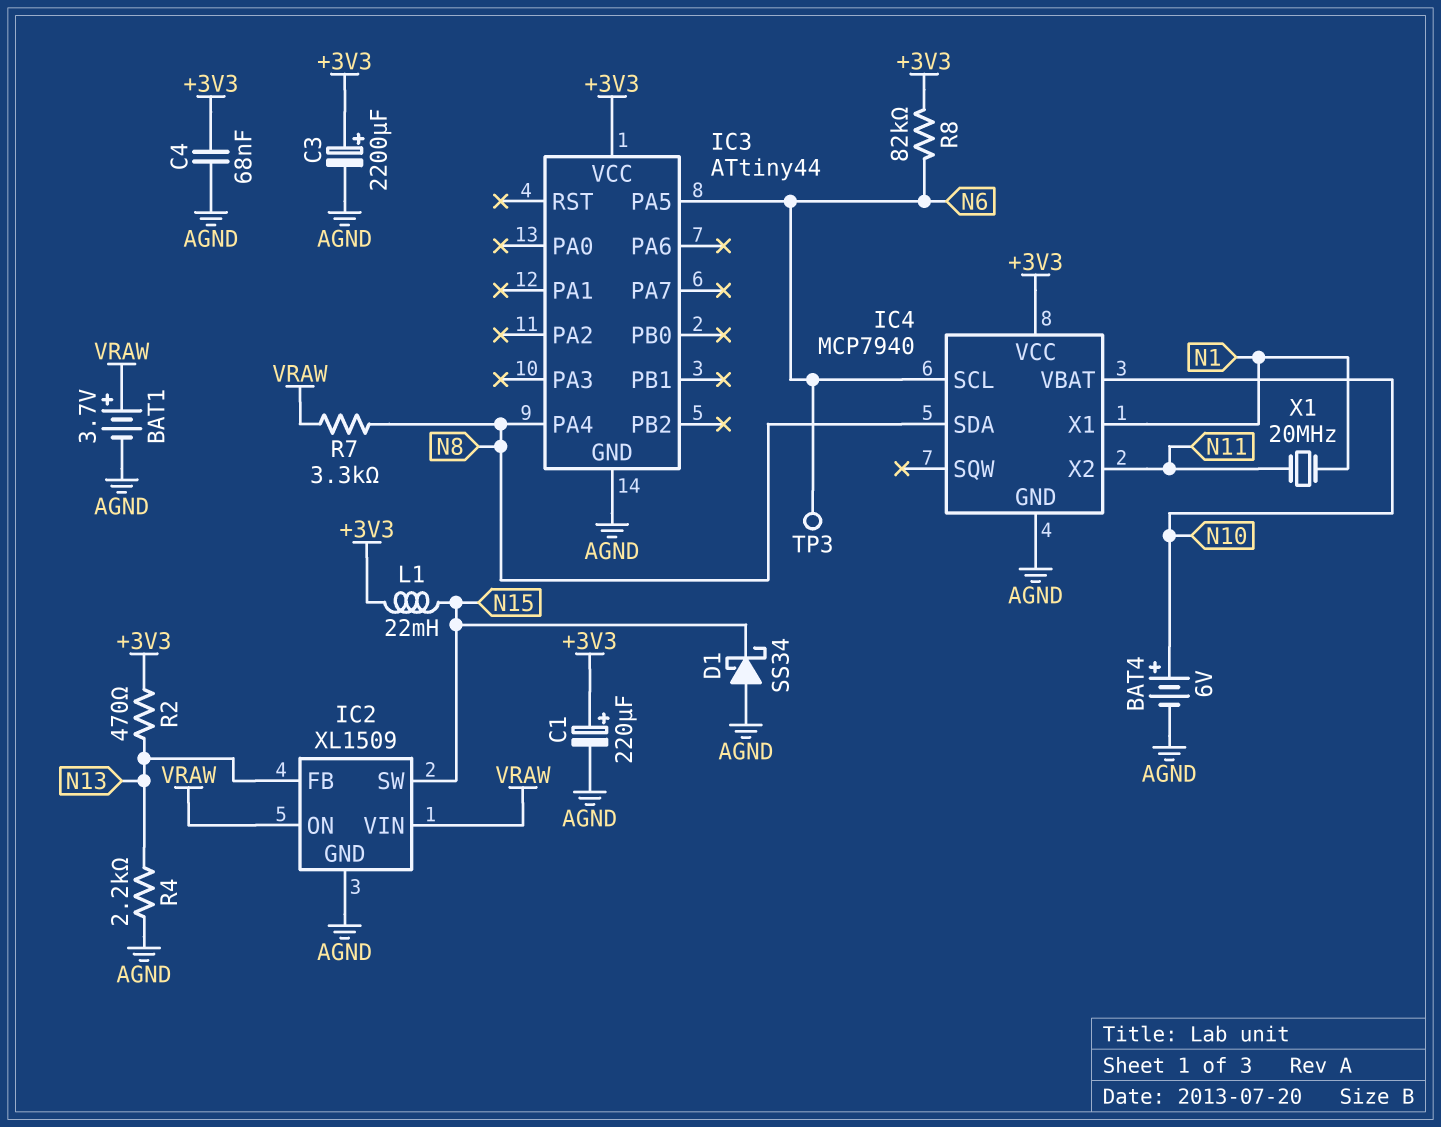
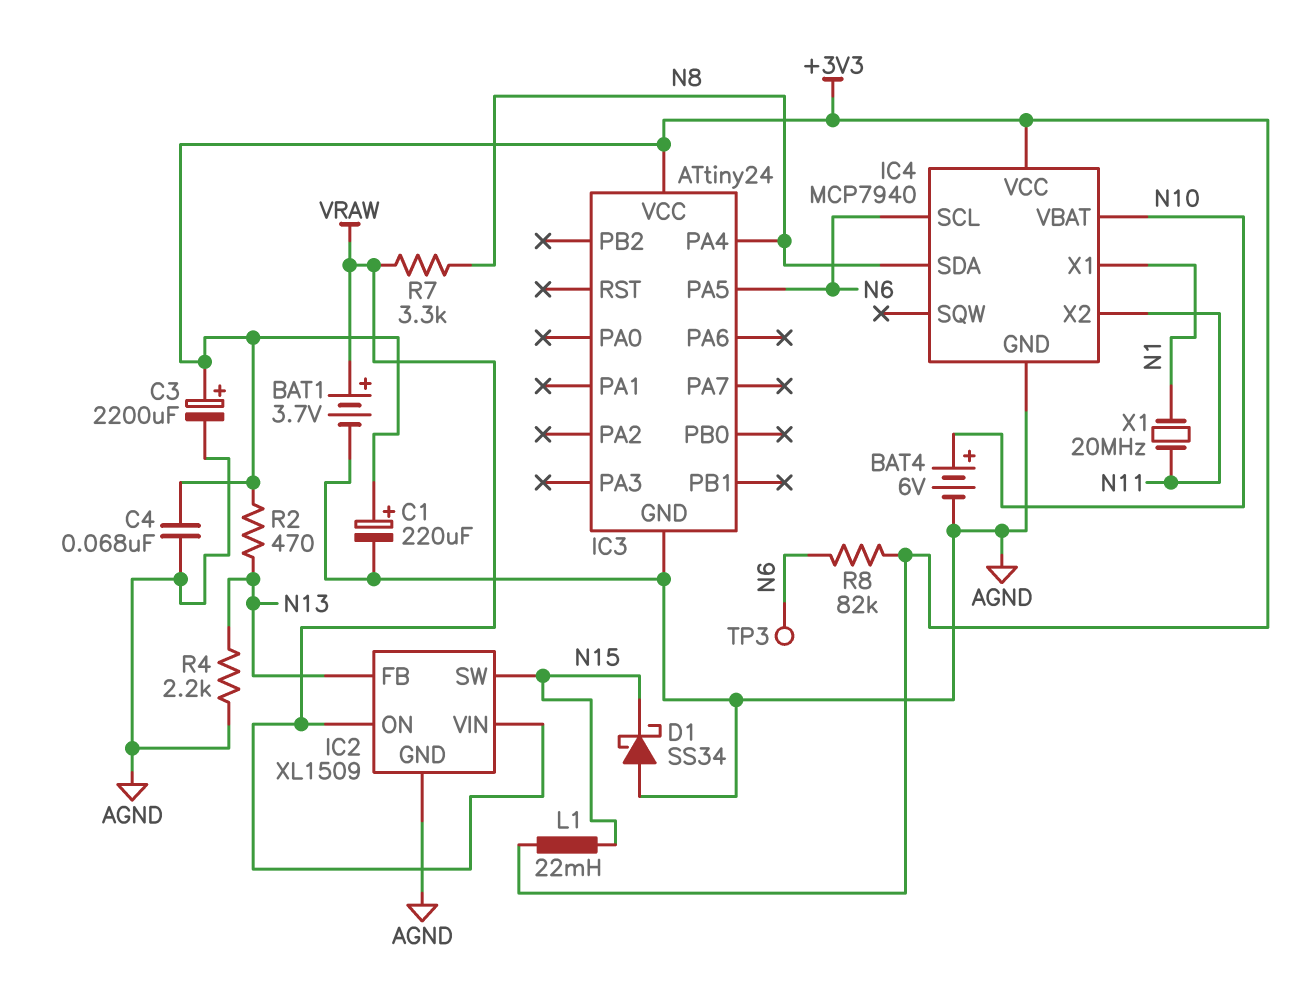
IC3: ATtiny44 -> ATtiny24

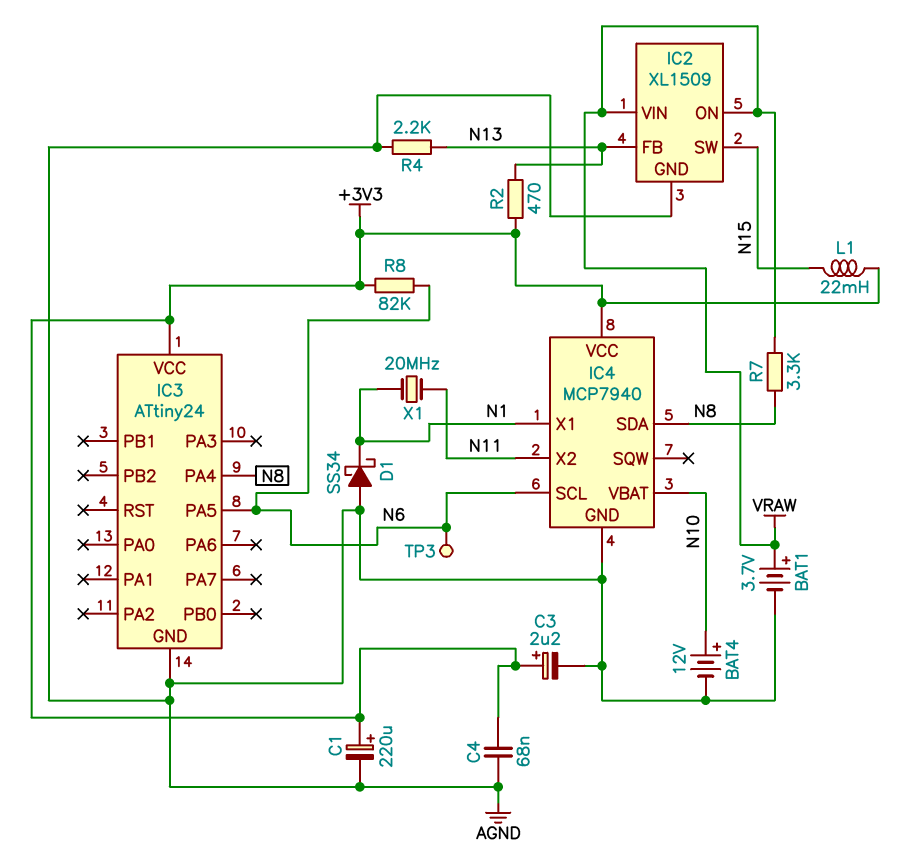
BAT4: 6V (plus N10, minus AGND) -> 12V (plus N10, minus AGND)
C3: 2200uF (plus +3V3, minus AGND) -> 2.2uF (plus +3V3, minus AGND)
D1: schottky SS34 (A AGND, K N15) -> schottky SS34 (A AGND, K N1)

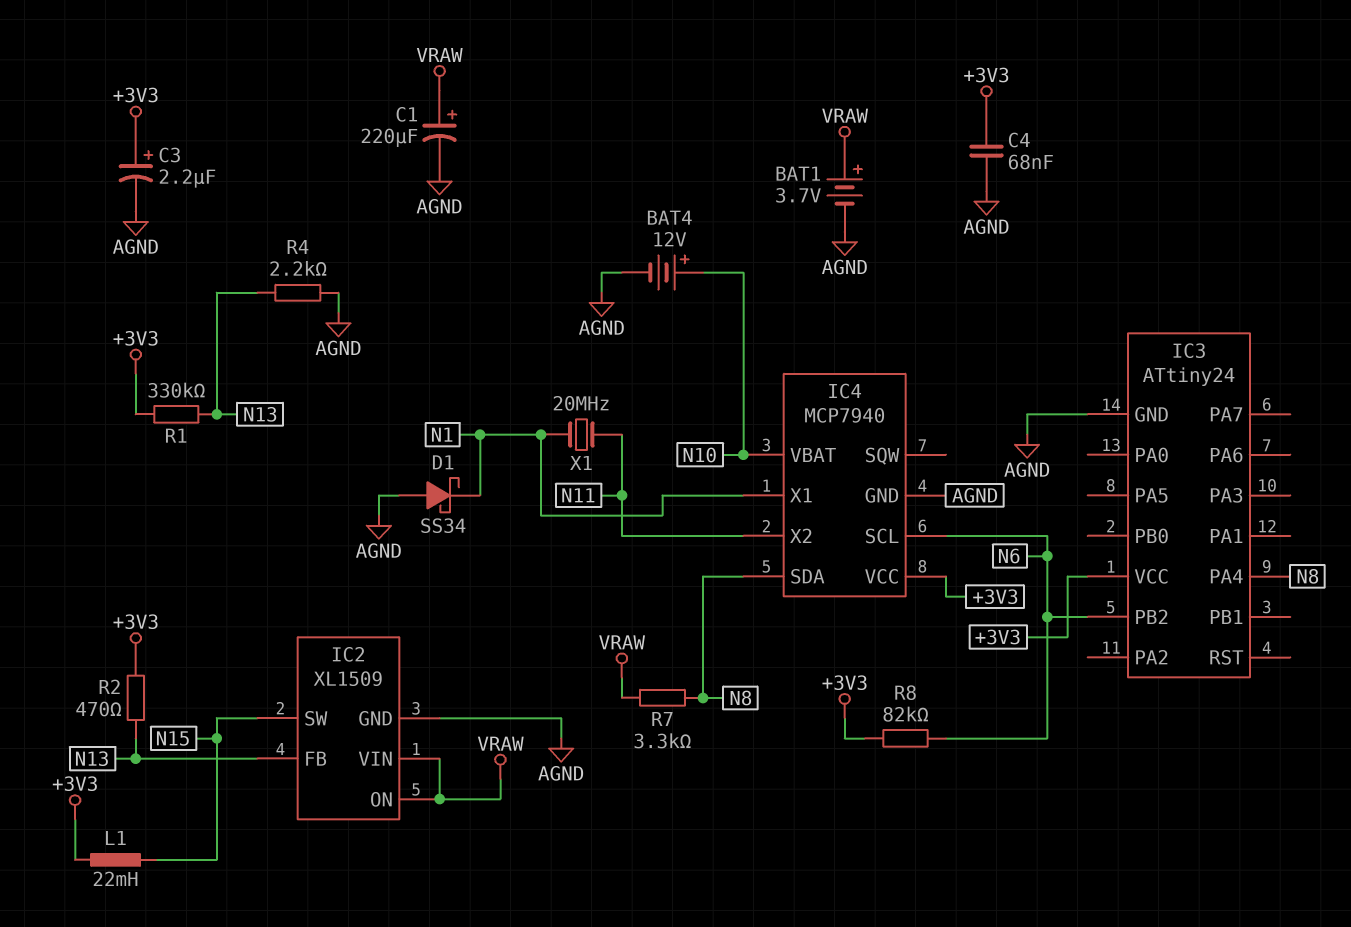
C1: 220uF (plus +3V3, minus AGND) -> 220uF (plus VRAW, minus AGND)
IC3 pin PA5: N6 -> none
IC3 pin PB2: none -> N6
R1: none -> 330k (+3V3, N13)
TP3: test point (N6) -> none

